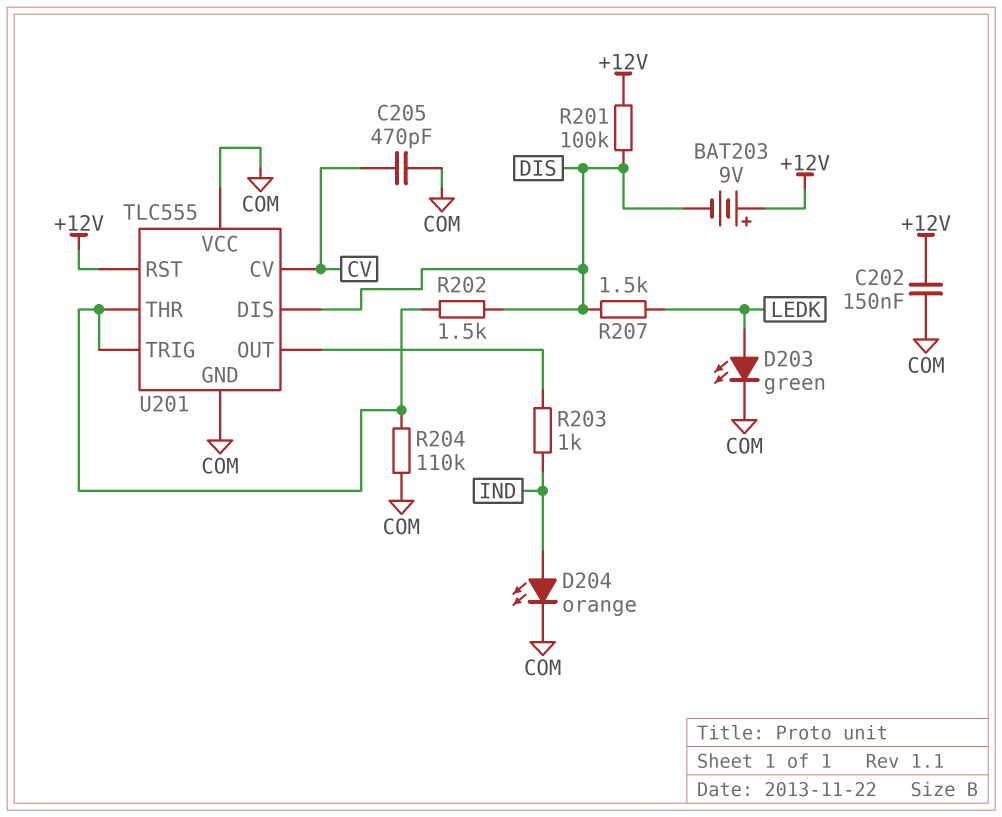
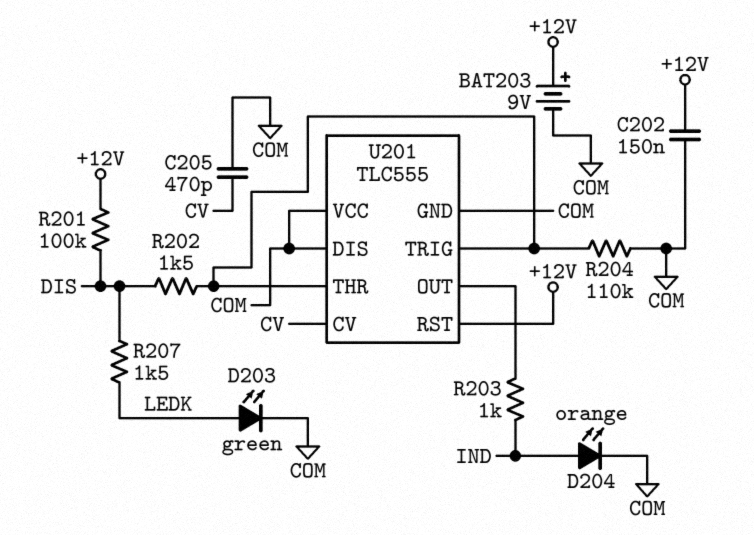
BAT203: 9V (plus +12V, minus DIS) -> 9V (plus +12V, minus COM)
U201 pin DIS: DIS -> COM

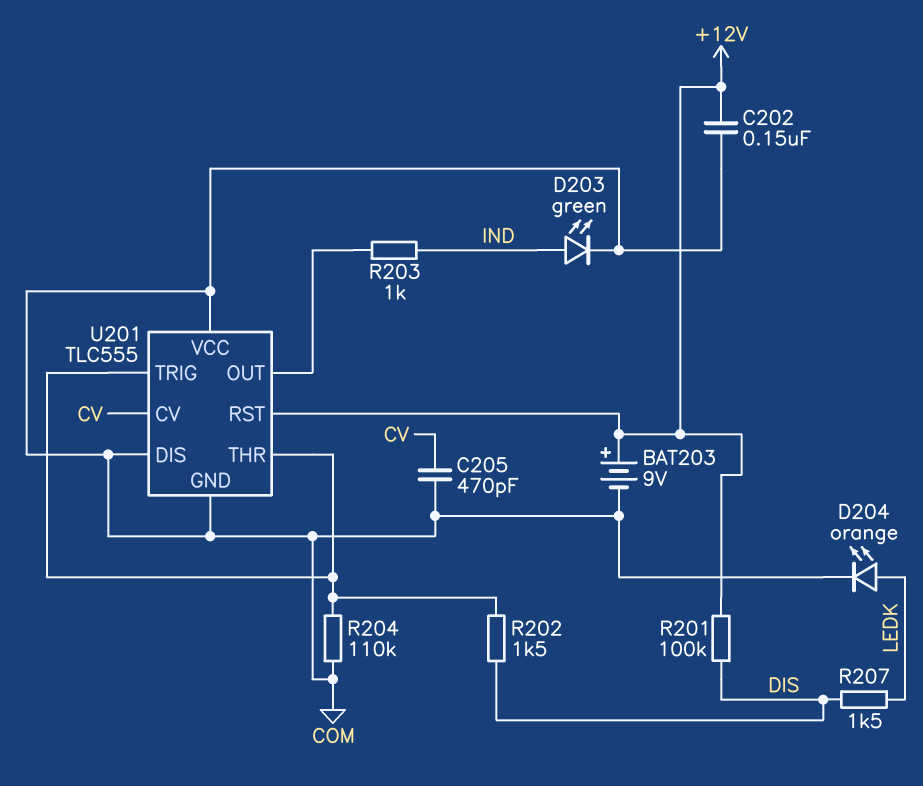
D203: LED green (A LEDK, K COM) -> LED green (A IND, K COM)
D204: LED orange (A IND, K COM) -> LED orange (A LEDK, K COM)

